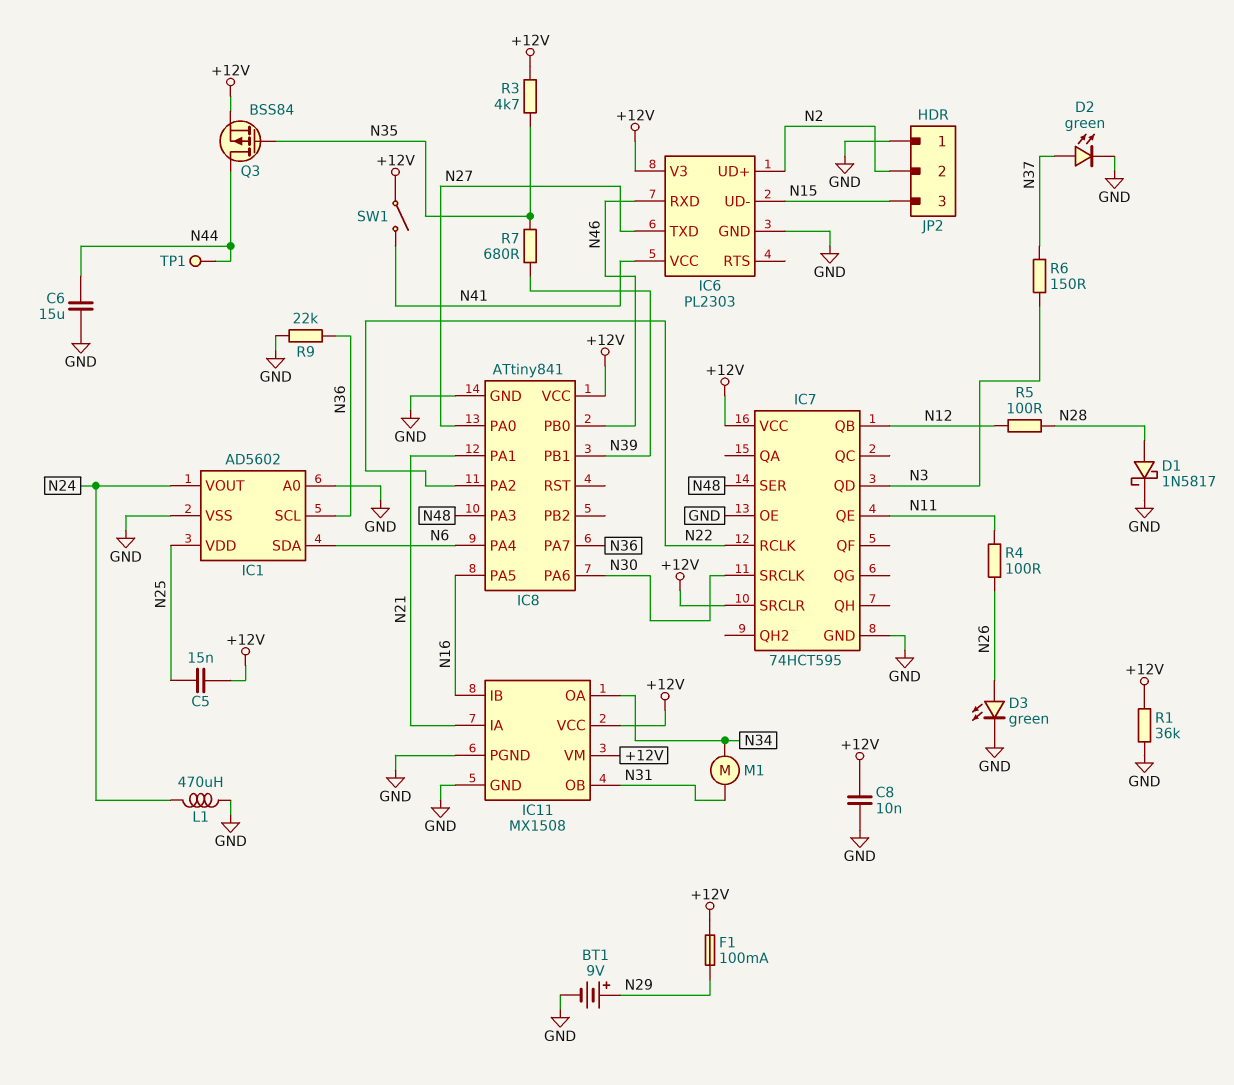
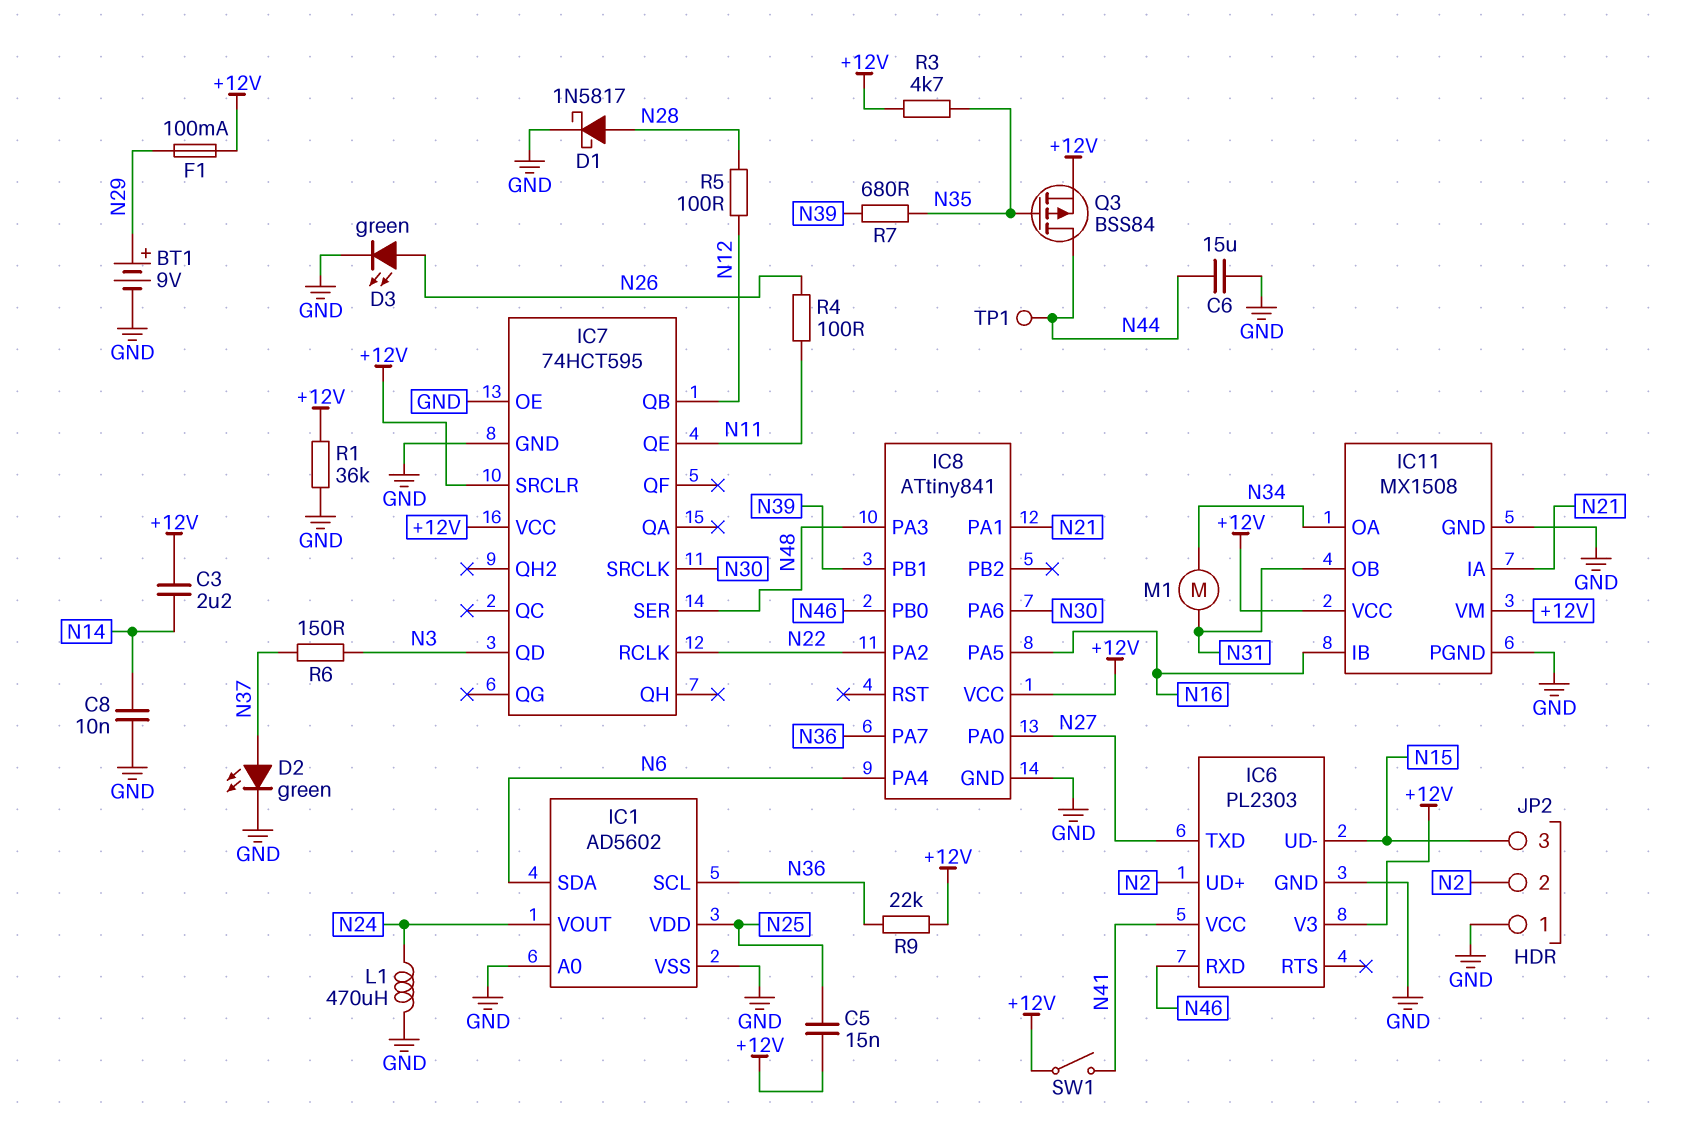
C3: none -> 2.2uF (+12V, N14)
C8: 10nF (+12V, GND) -> 10nF (GND, N14)
R9: 22k (GND, N36) -> 22k (+12V, N36)

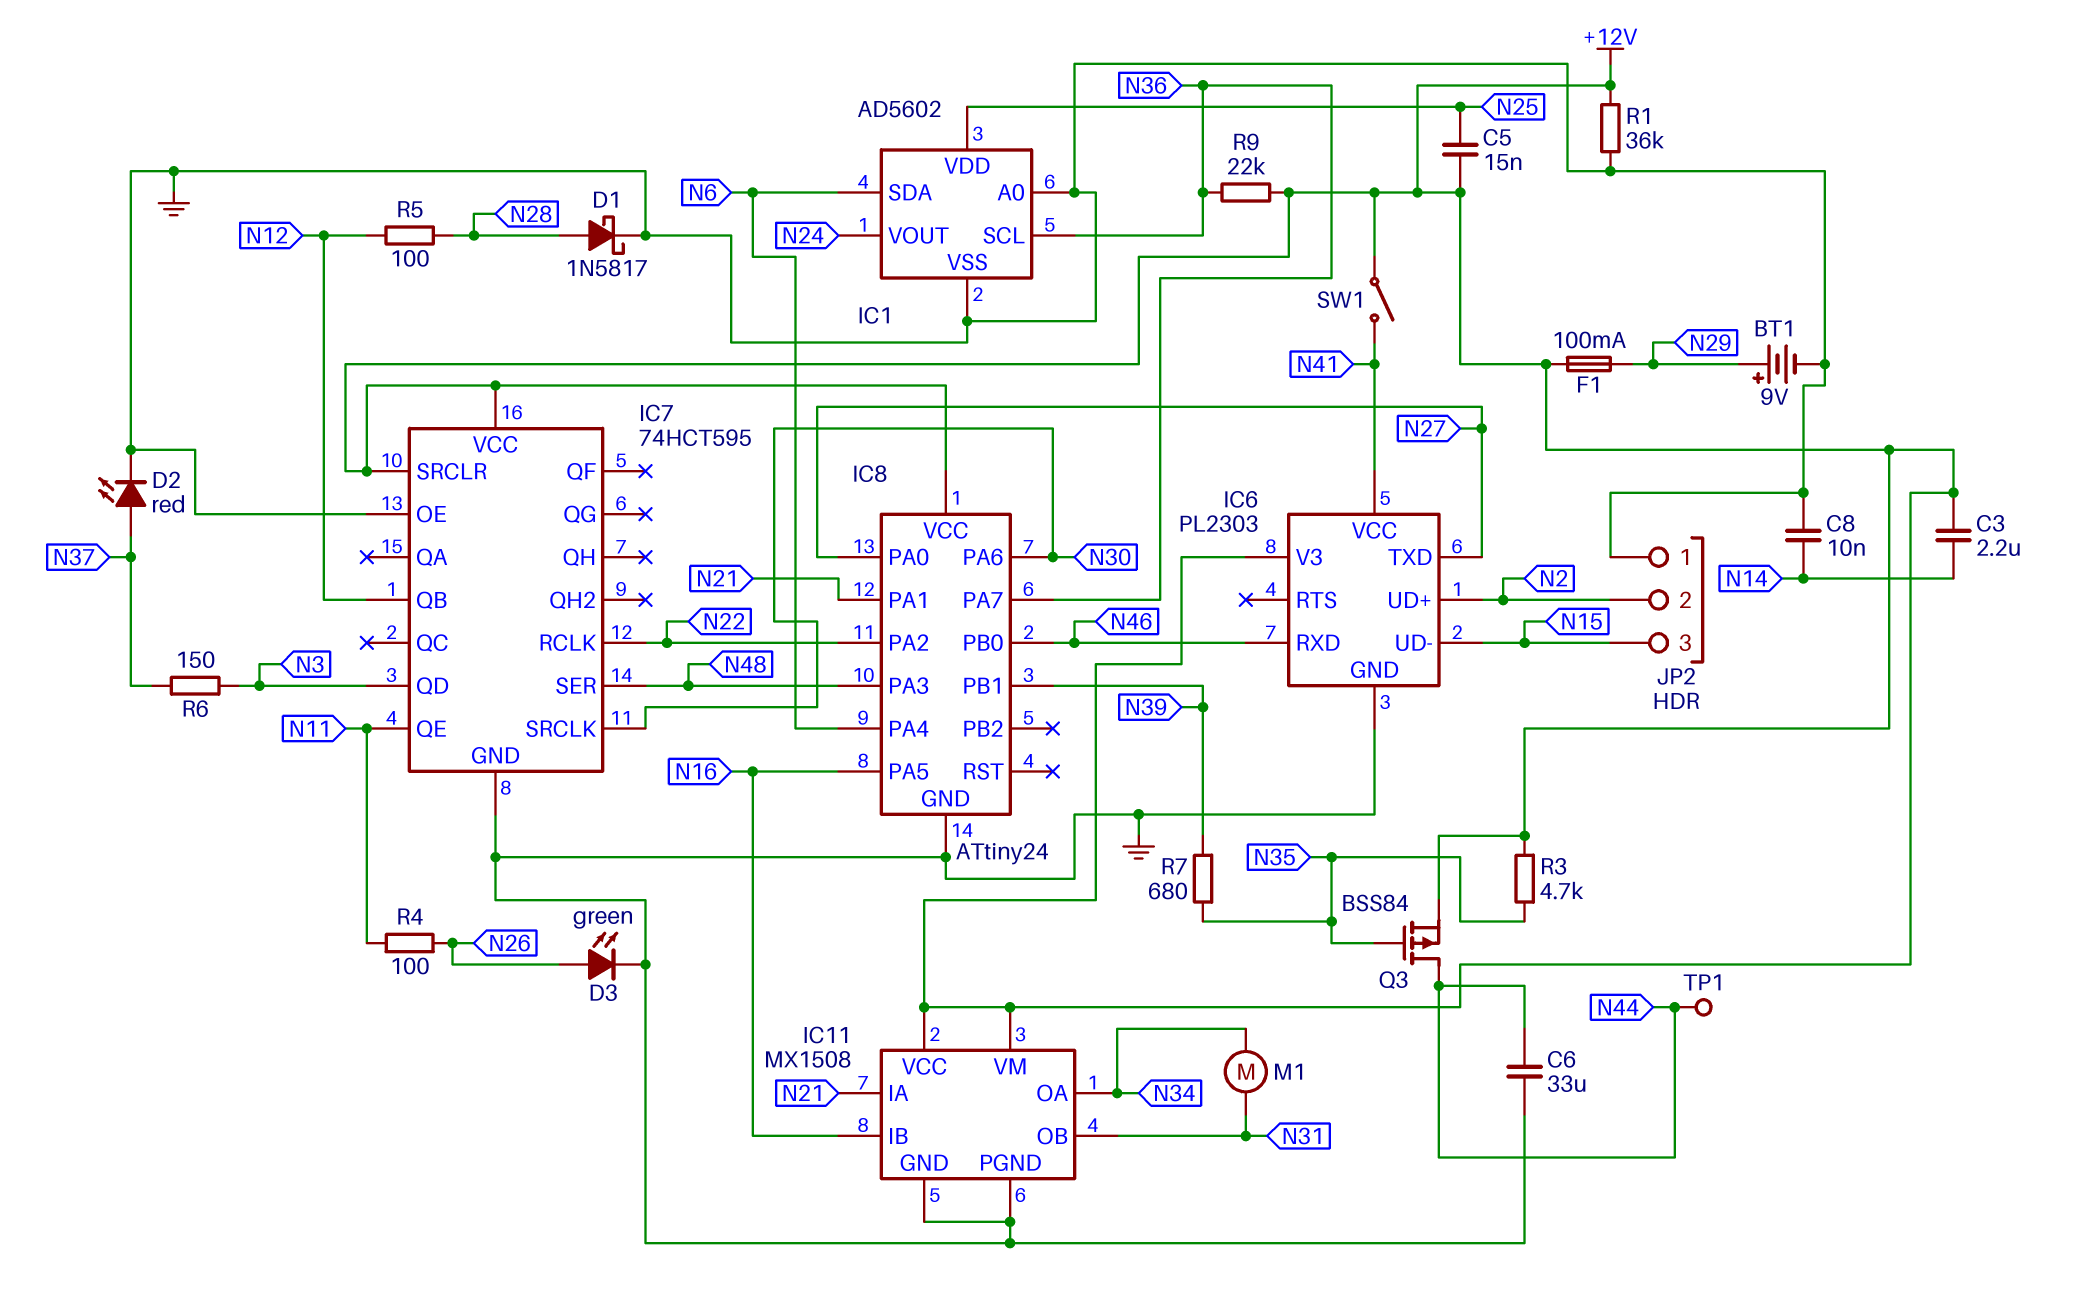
C6: 15uF (GND, N44) -> 33uF (GND, N44)
D2: LED green (A N37, K GND) -> LED red (A N37, K GND)
IC8: ATtiny841 -> ATtiny24
L1: 470uH (GND, N24) -> none

